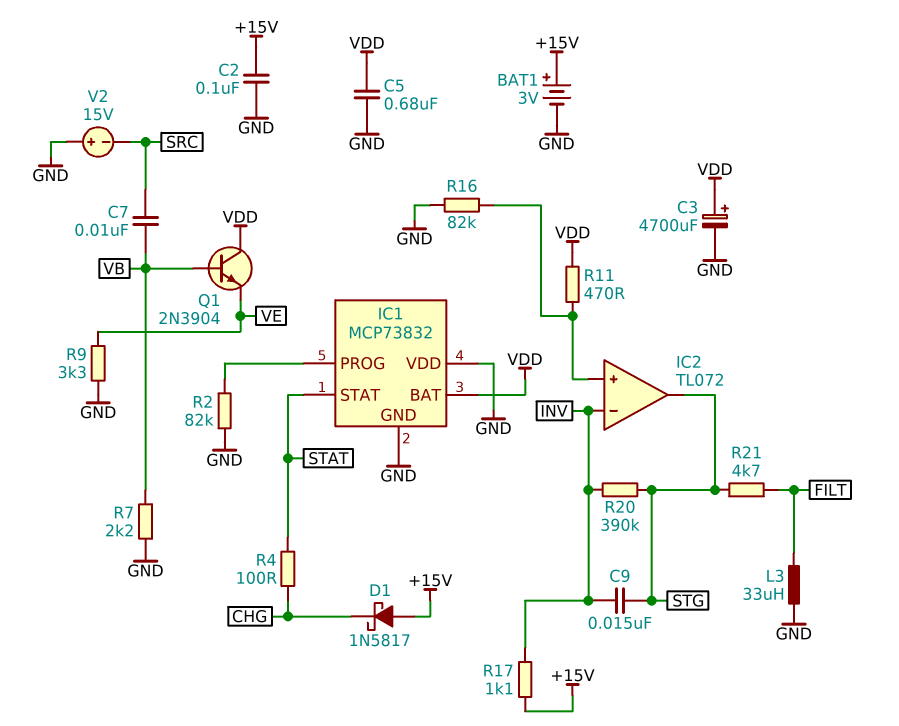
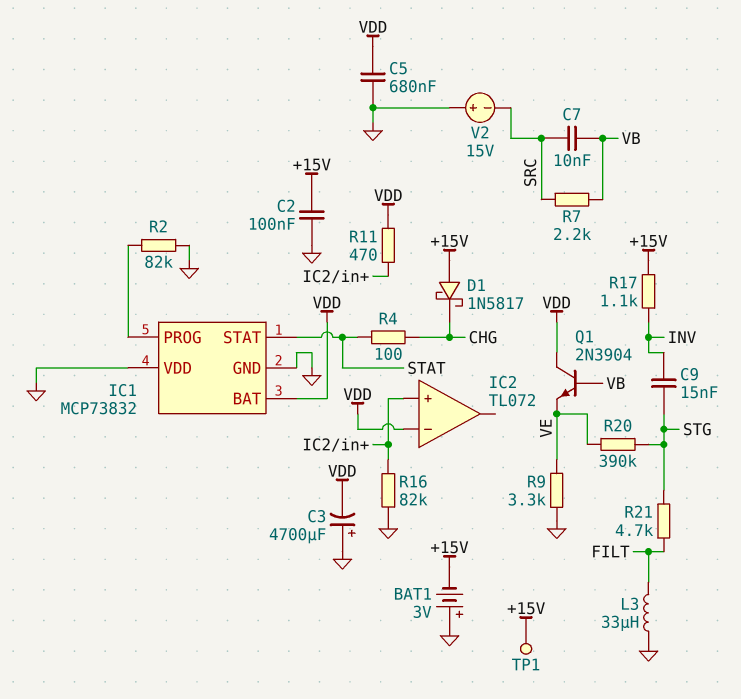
BAT1: 3V (plus +15V, minus GND) -> 3V (plus GND, minus +15V)
C3: 4700uF (plus VDD, minus GND) -> 4700uF (plus GND, minus VDD)
IC2 pin in-: INV -> VDD
IC2 pin out: STG -> none
R7: 2.2k (GND, VB) -> 2.2k (SRC, VB)
R20: 390k (INV, STG) -> 390k (STG, VE)
TP1: none -> test point (+15V)

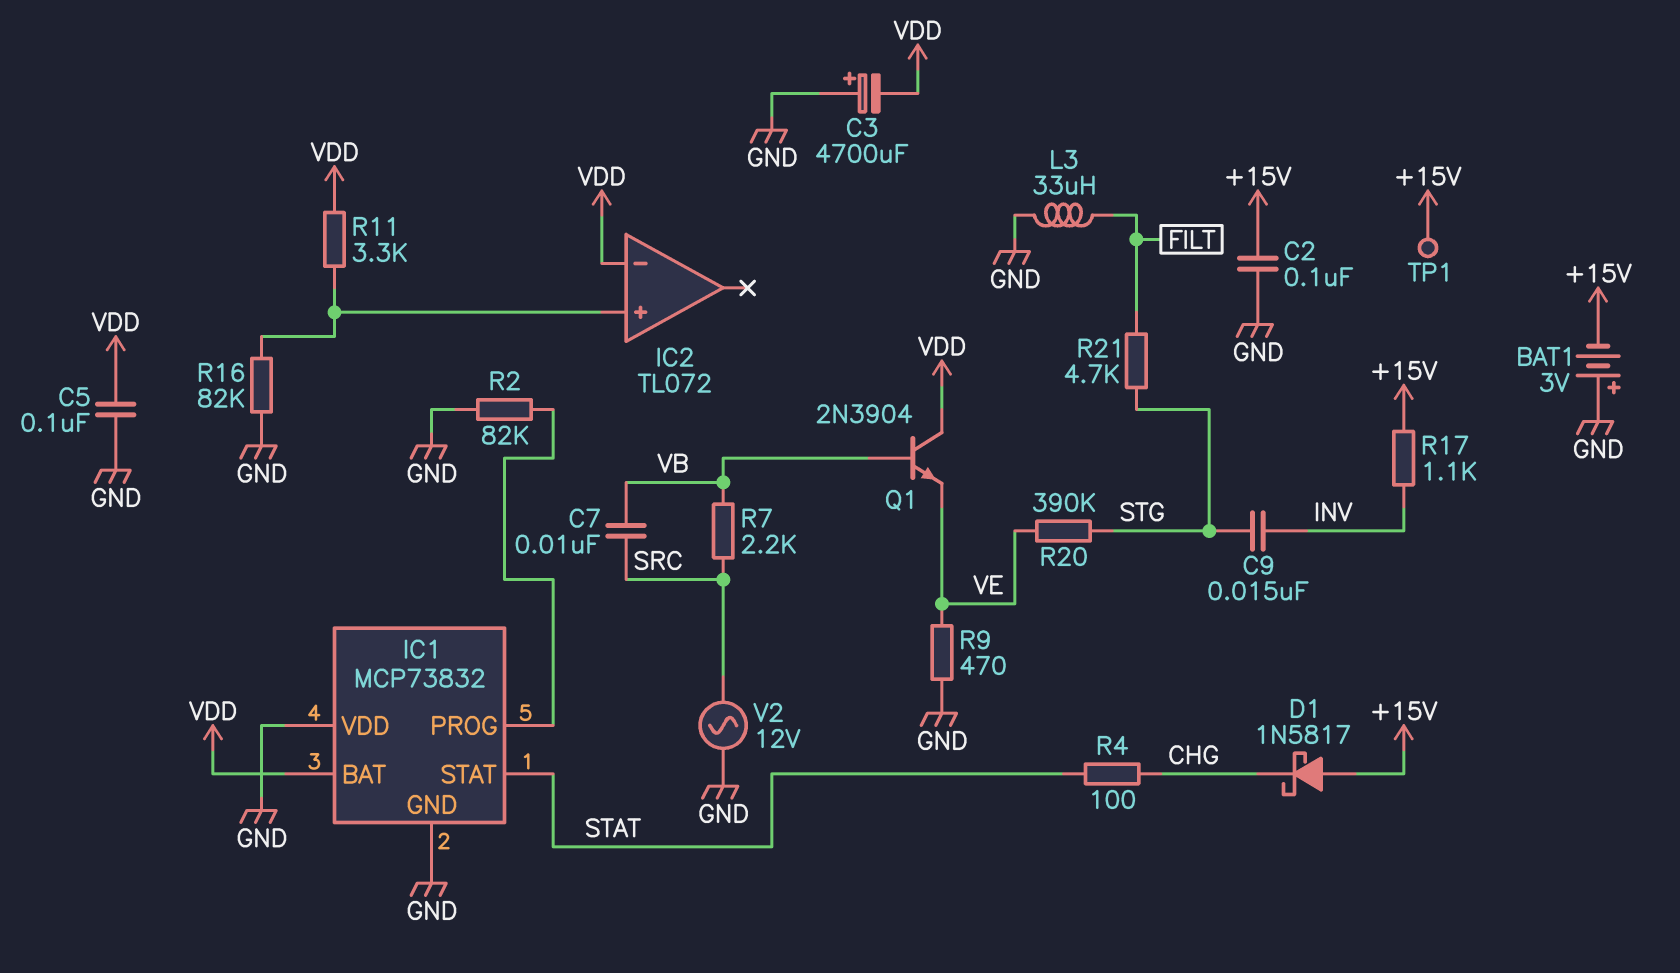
C5: 680nF (GND, VDD) -> 100nF (GND, VDD)
R9: 3.3k (GND, VE) -> 470 (GND, VE)
R11: 470 (IC2/in+, VDD) -> 3.3k (IC2/in+, VDD)
V2: 15V (plus GND, minus SRC) -> AC 12V (GND, SRC)

